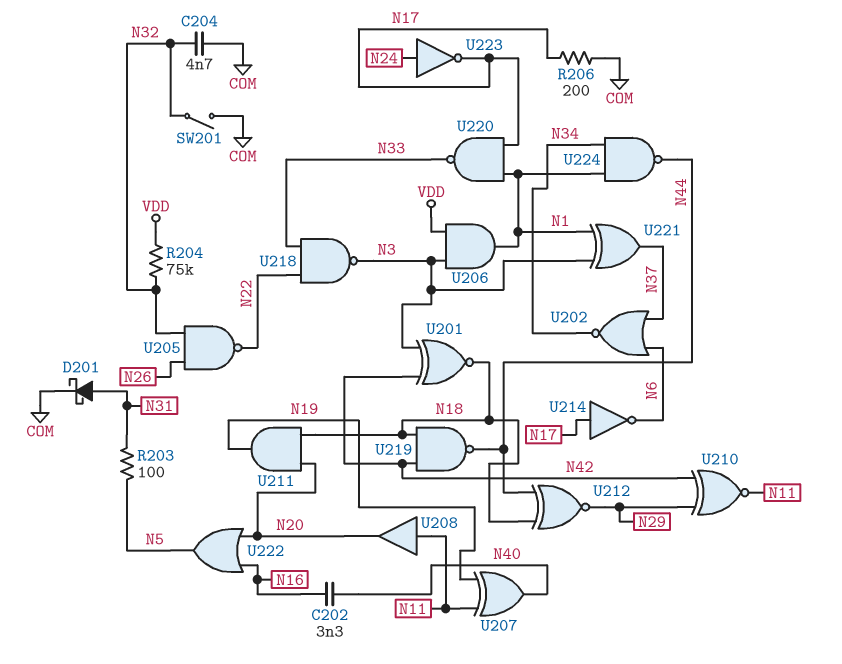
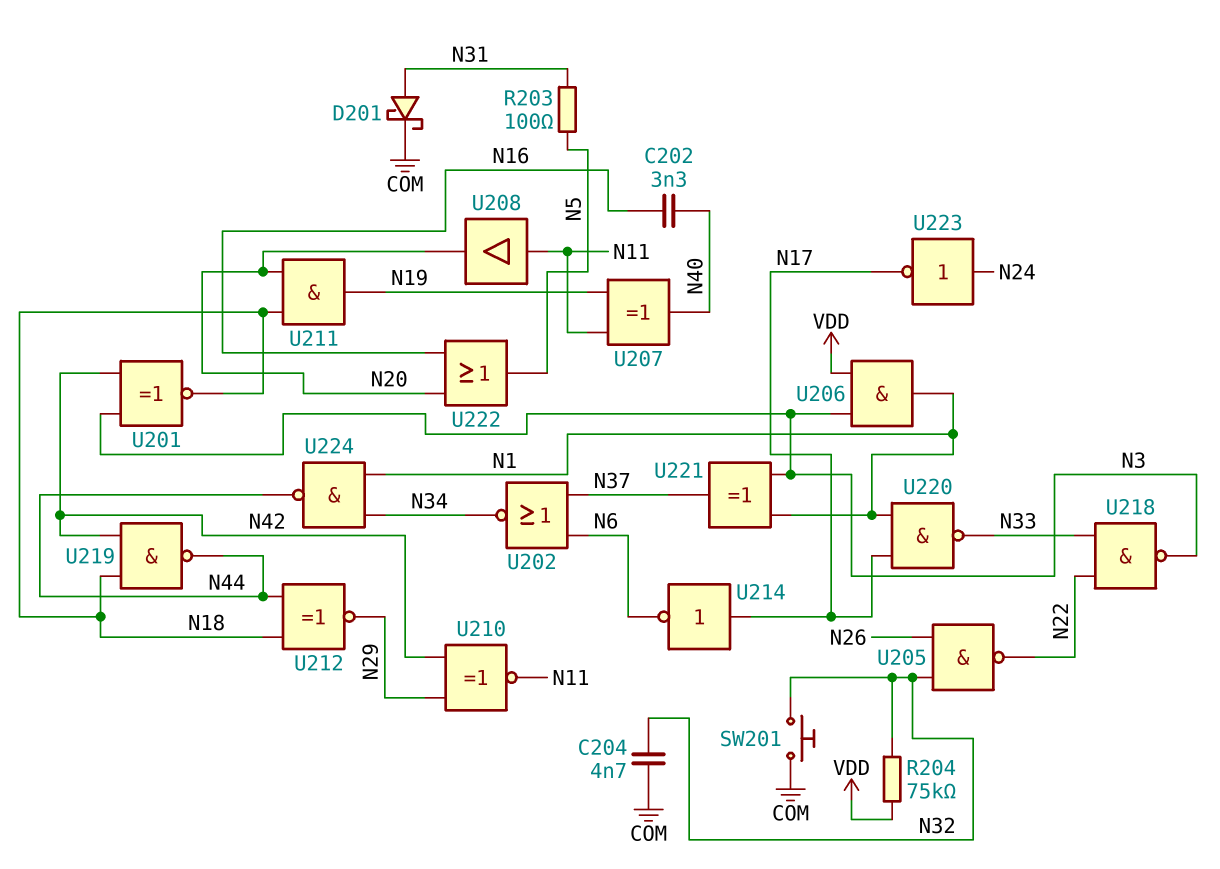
R206: 200 (COM, N17) -> none
SW201: switch (COM, N32) -> button (COM, N32)

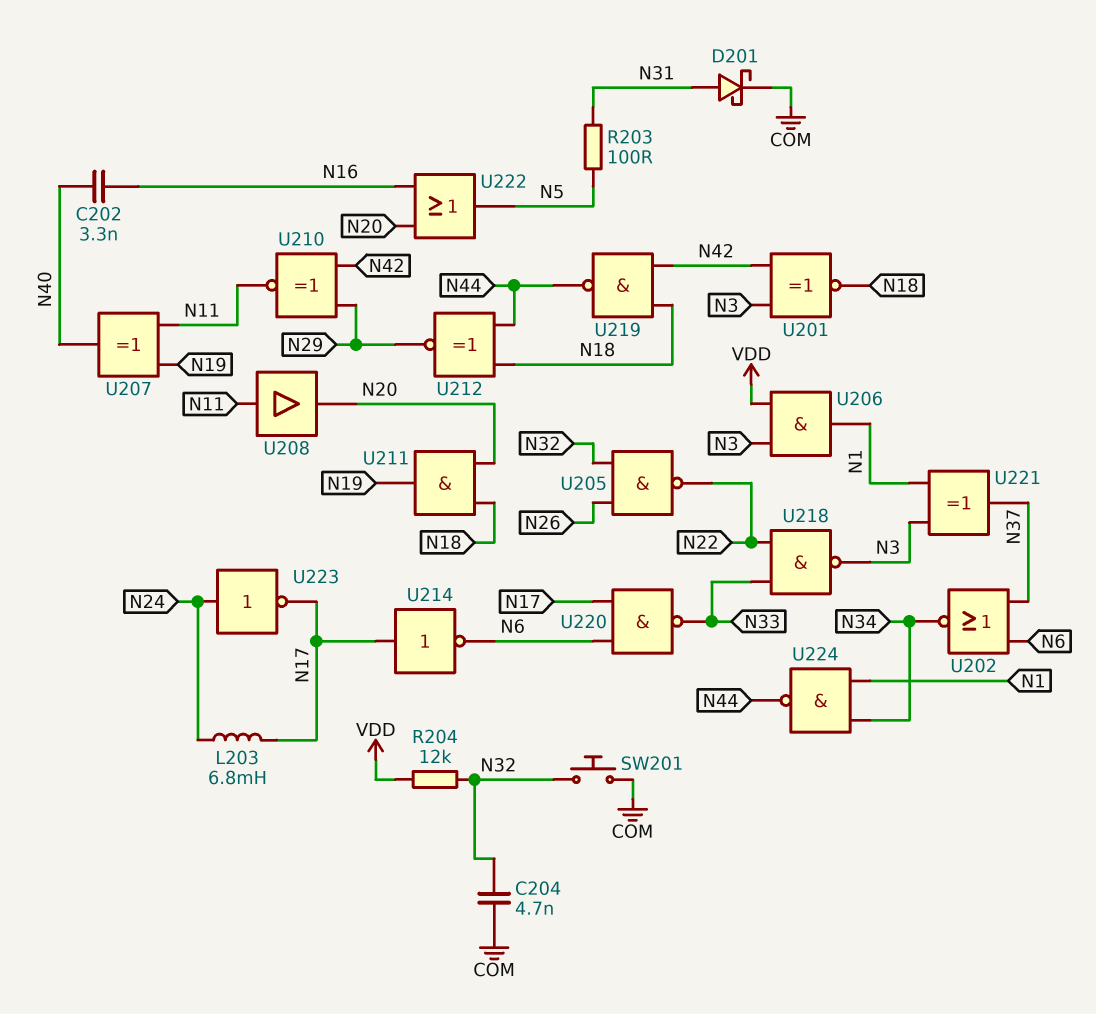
L203: none -> 6.8mH (N17, N24)
R204: 75k (N32, VDD) -> 12k (N32, VDD)
U220: NAND (in N1, in N17, out N33) -> NAND (in N6, in N17, out N33)

